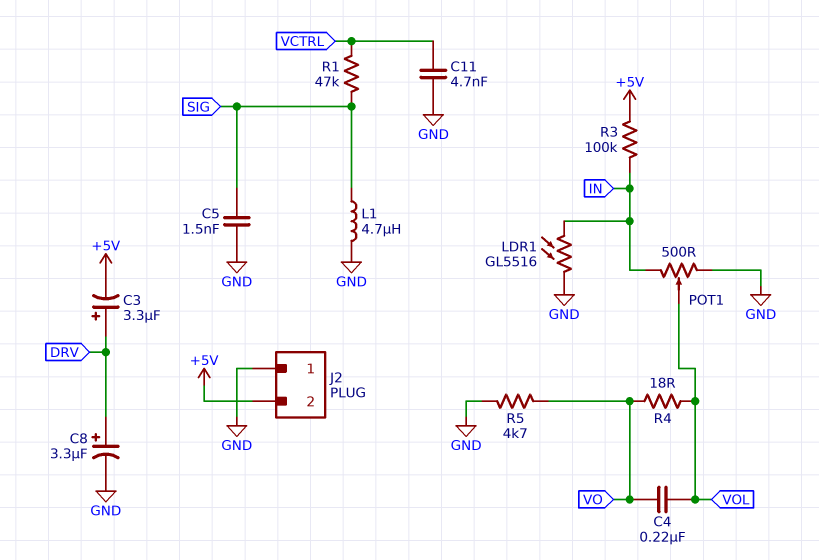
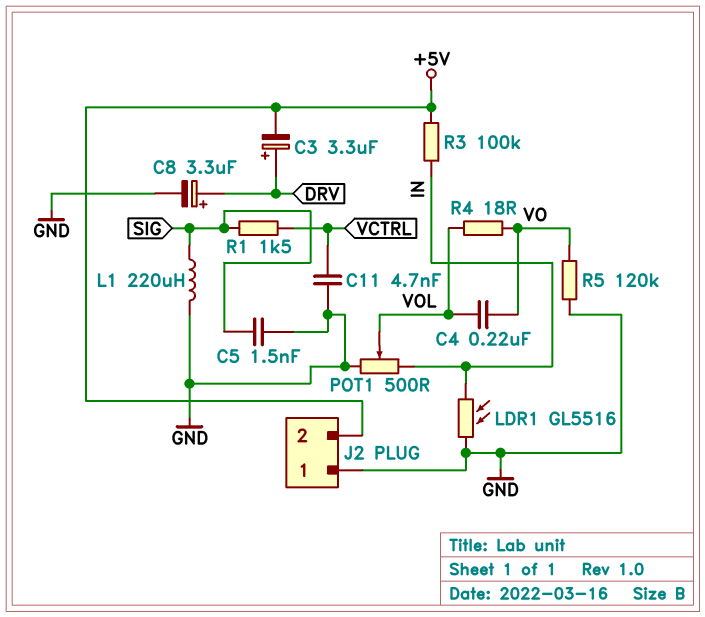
L1: 4.7uH (GND, SIG) -> 220uH (GND, SIG)
R1: 47k (SIG, VCTRL) -> 1.5k (SIG, VCTRL)
R5: 4.7k (GND, VO) -> 120k (GND, VO)

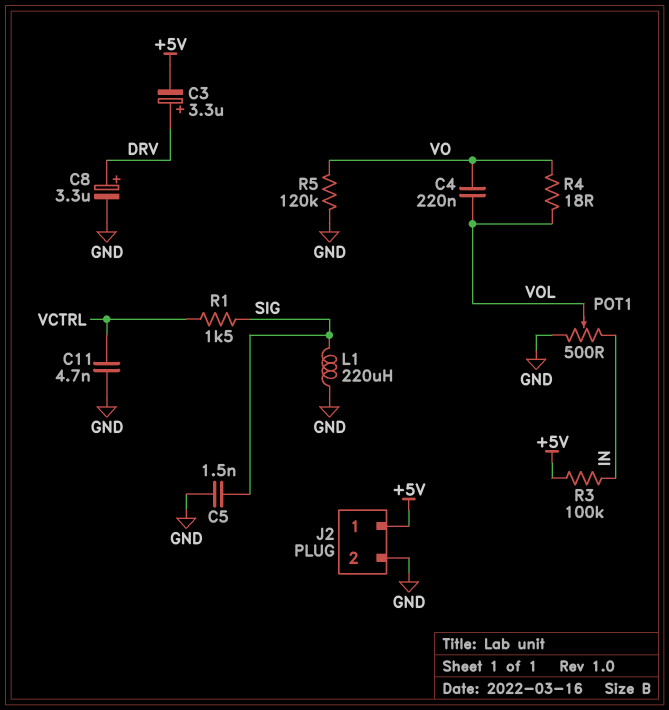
J2 pin 1: GND -> +5V
J2 pin 2: +5V -> GND
LDR1: GL5516 (GND, IN) -> none

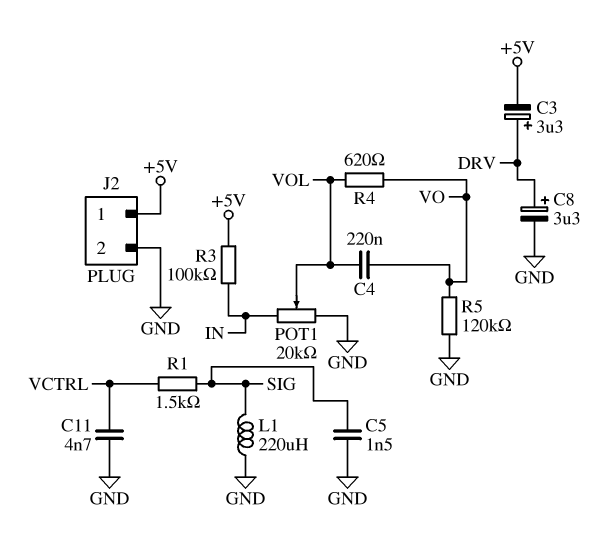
POT1: 500 (GND, IN, wiper VOL) -> 20k (GND, IN, wiper VOL)
R4: 18 (VO, VOL) -> 620 (VO, VOL)

